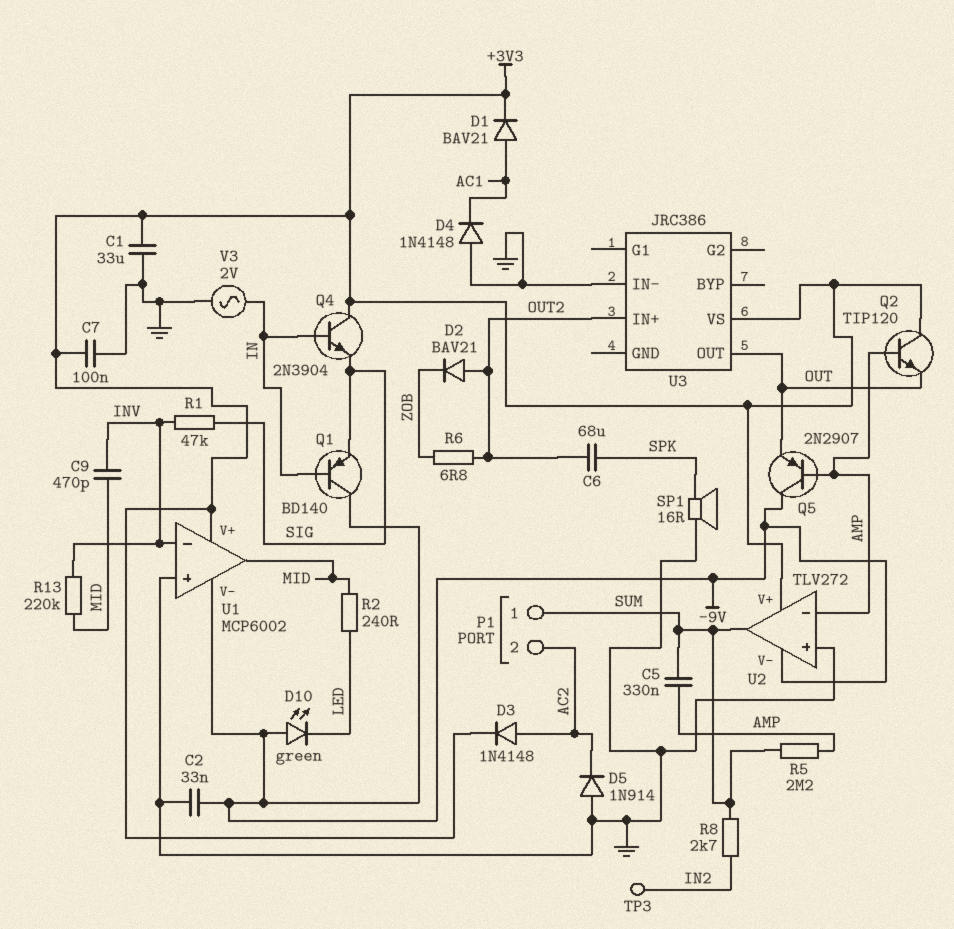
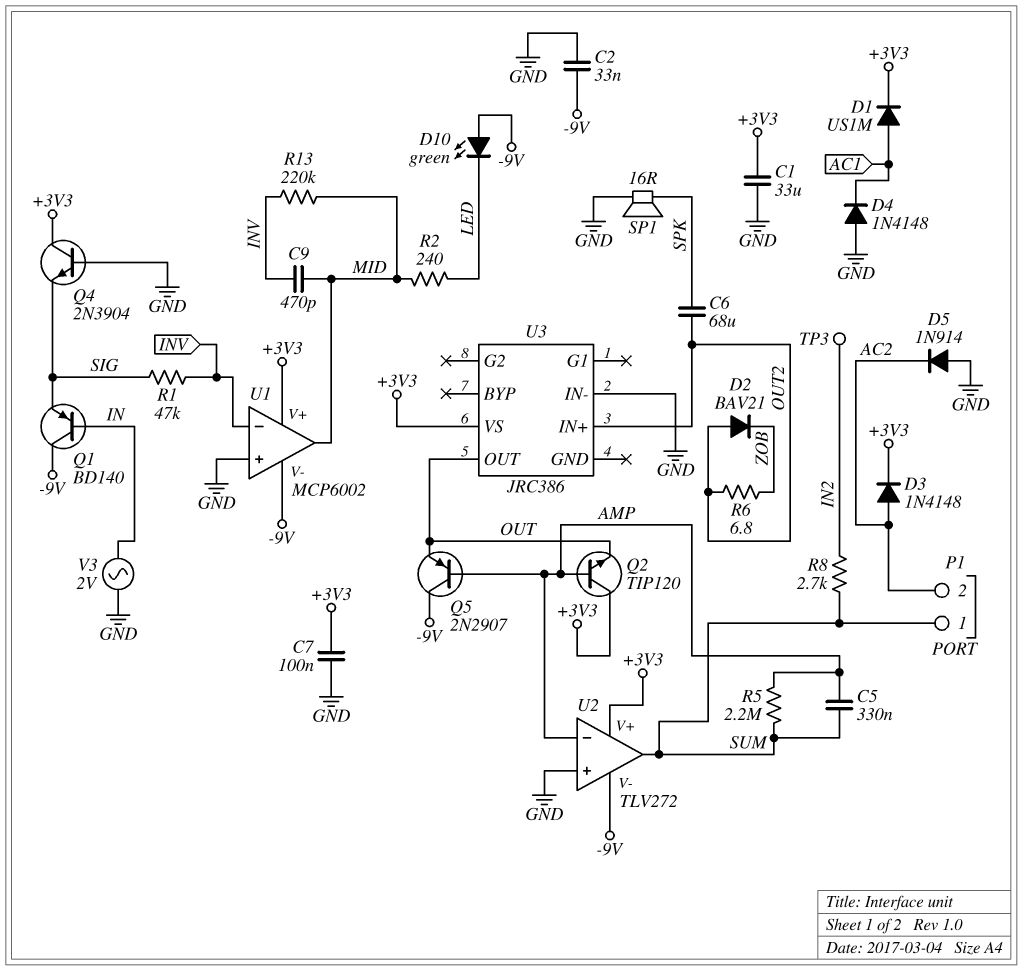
D1: diode BAV21 (A AC1, K +3V3) -> diode US1M (A AC1, K +3V3)
Q4: NPN 2N3904 (B IN, C +3V3, E SIG) -> NPN 2N3904 (B GND, C +3V3, E SIG)

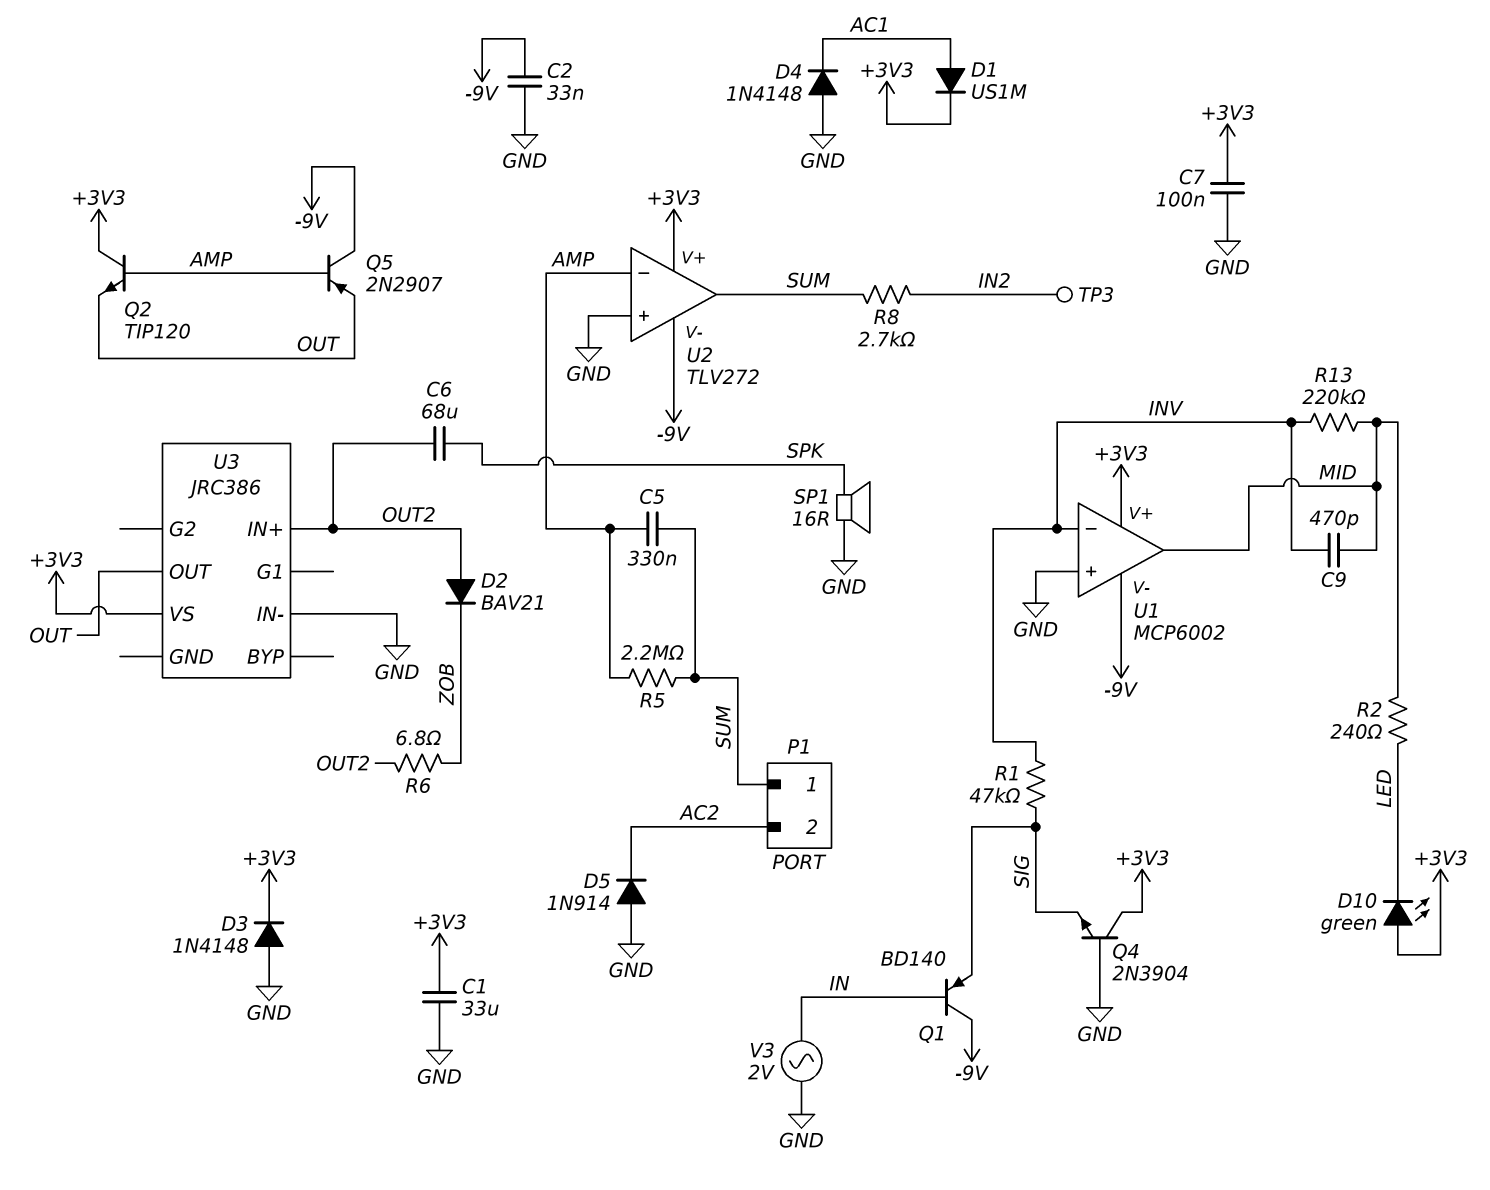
D3: diode 1N4148 (A AC2, K +3V3) -> diode 1N4148 (A GND, K +3V3)
D10: LED green (A -9V, K LED) -> LED green (A +3V3, K LED)

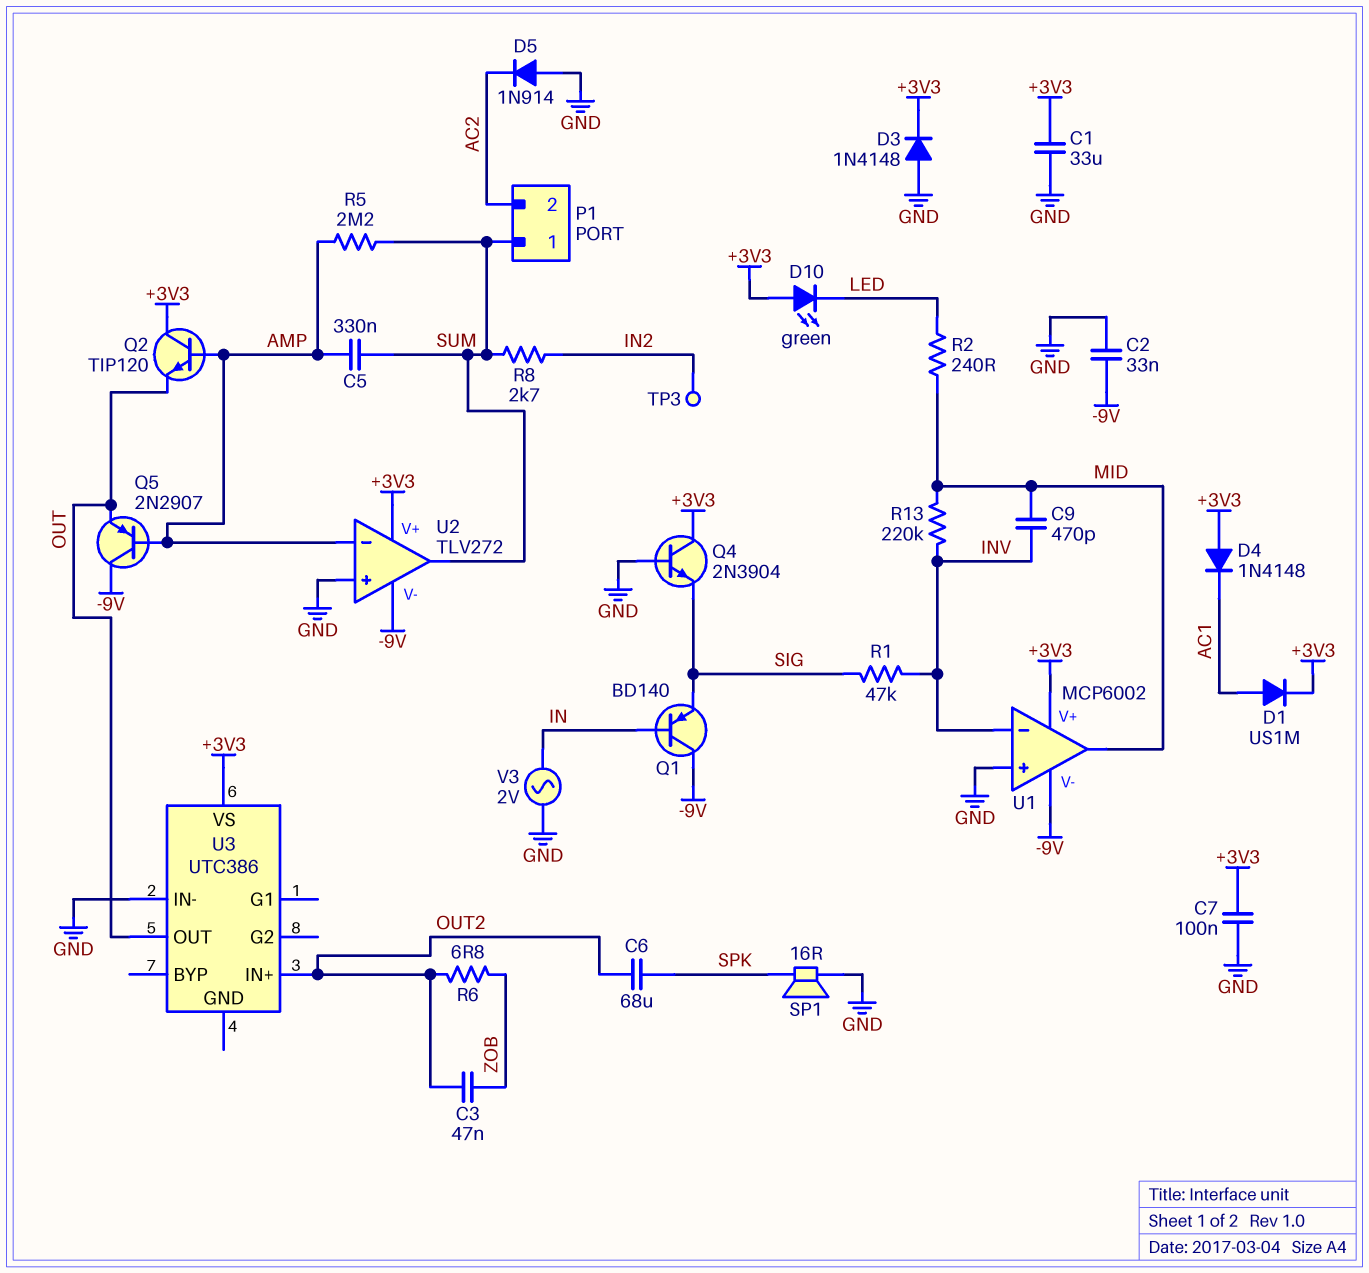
C3: none -> 47nF (OUT2, ZOB)
D2: diode BAV21 (A OUT2, K ZOB) -> none
D4: diode 1N4148 (A GND, K AC1) -> diode 1N4148 (A +3V3, K AC1)
U3: JRC386 -> UTC386

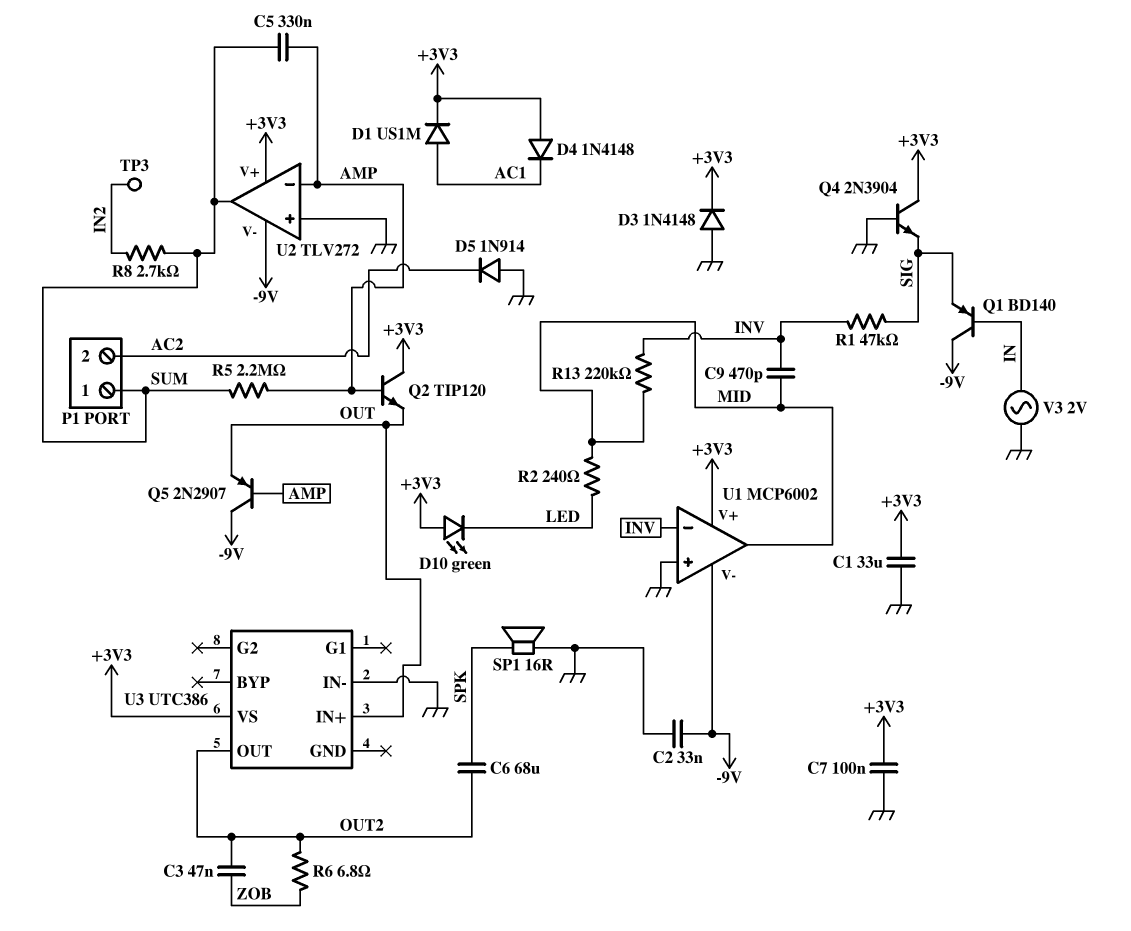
U3 pin IN+: OUT2 -> OUT
U3 pin OUT: OUT -> OUT2

